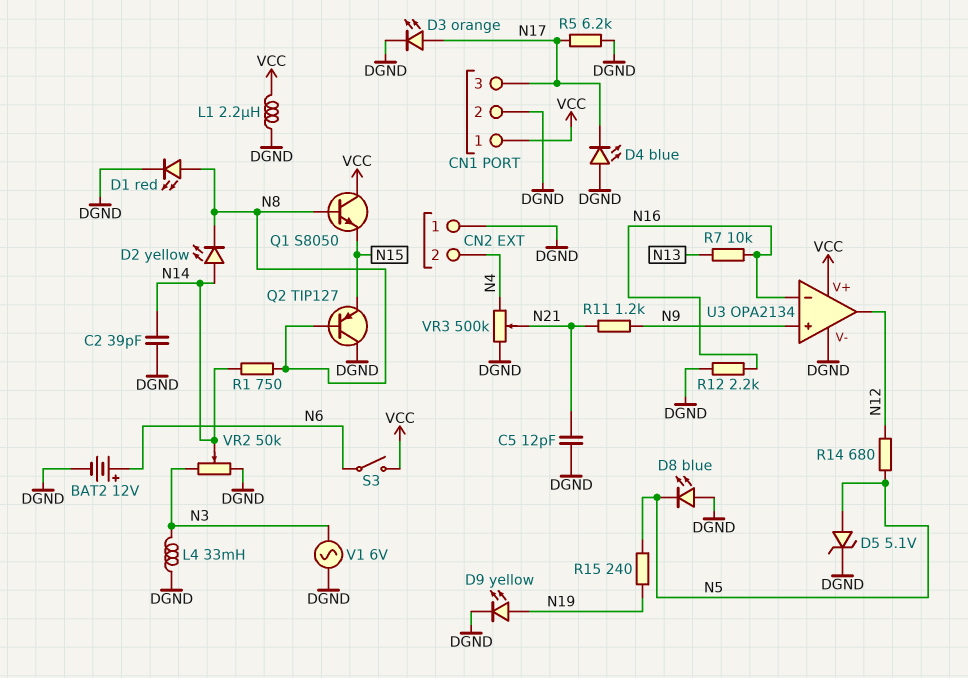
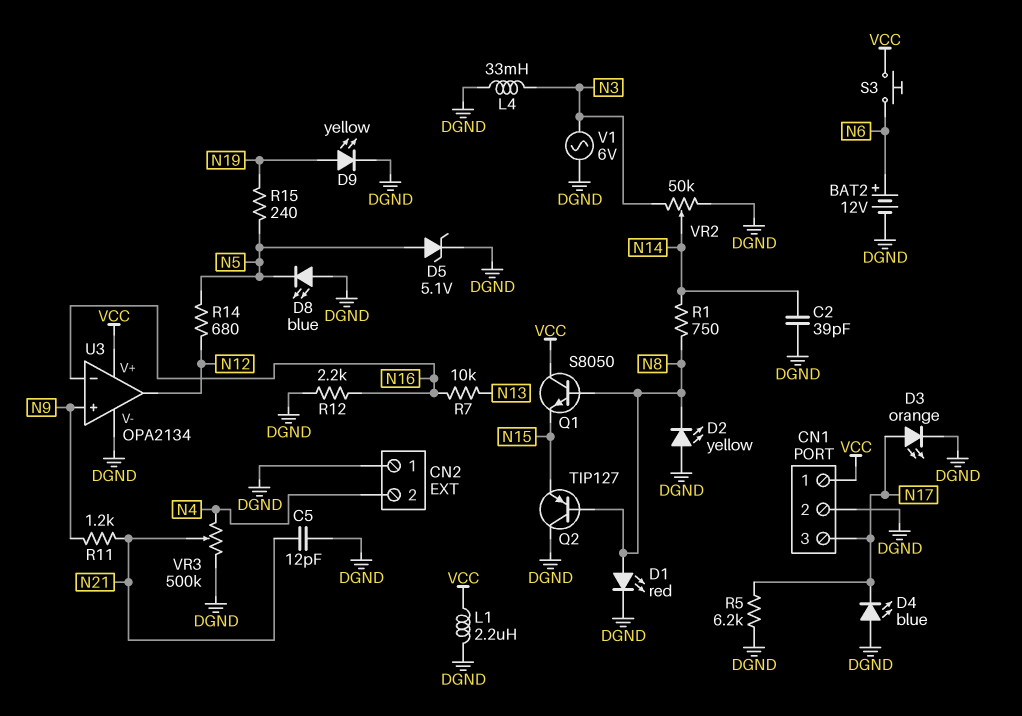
D2: LED yellow (A N14, K N8) -> LED yellow (A DGND, K N8)
S3: switch (N6, VCC) -> button (N6, VCC)

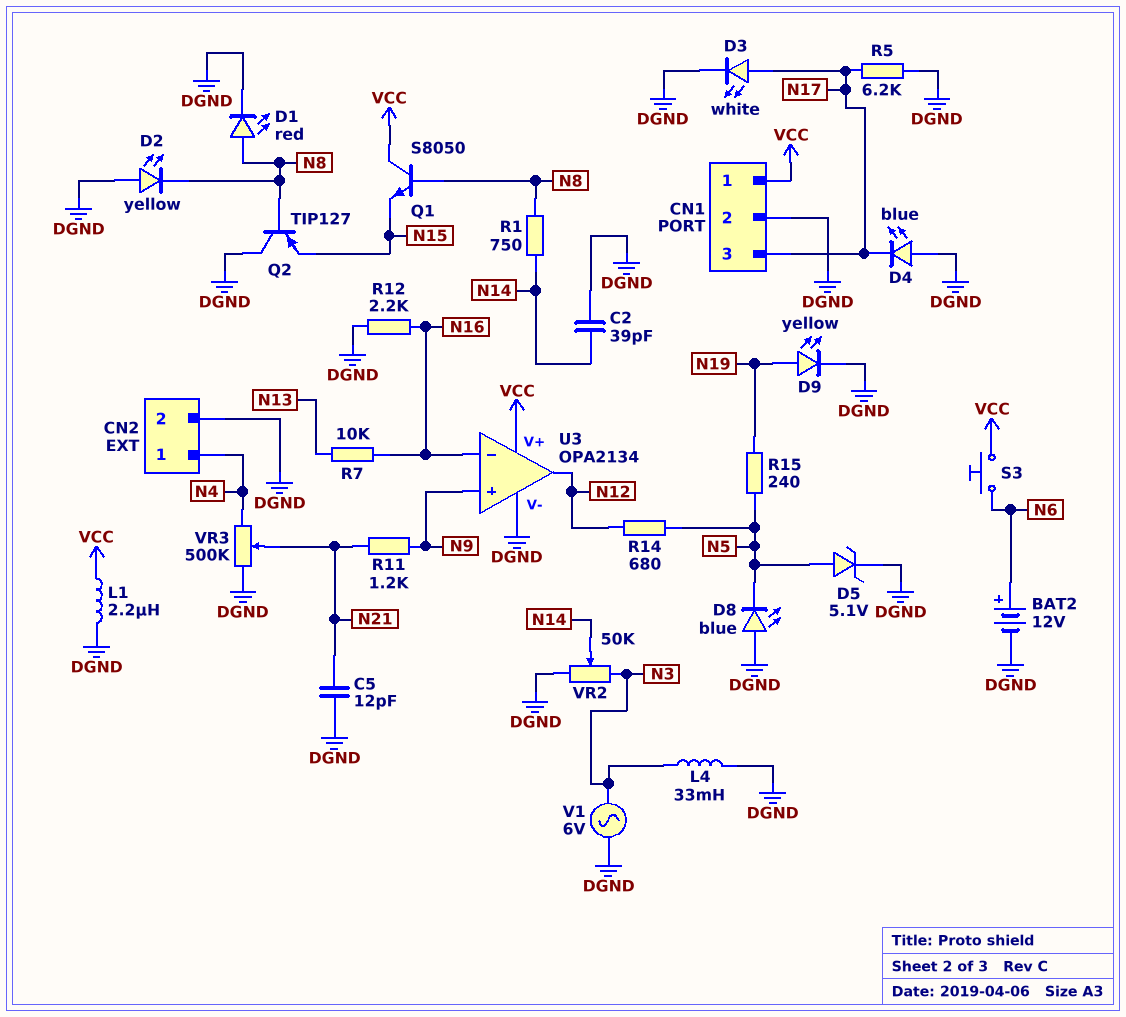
CN2 pin 1: DGND -> N4
CN2 pin 2: N4 -> DGND
D3: LED orange (A N17, K DGND) -> LED white (A N17, K DGND)

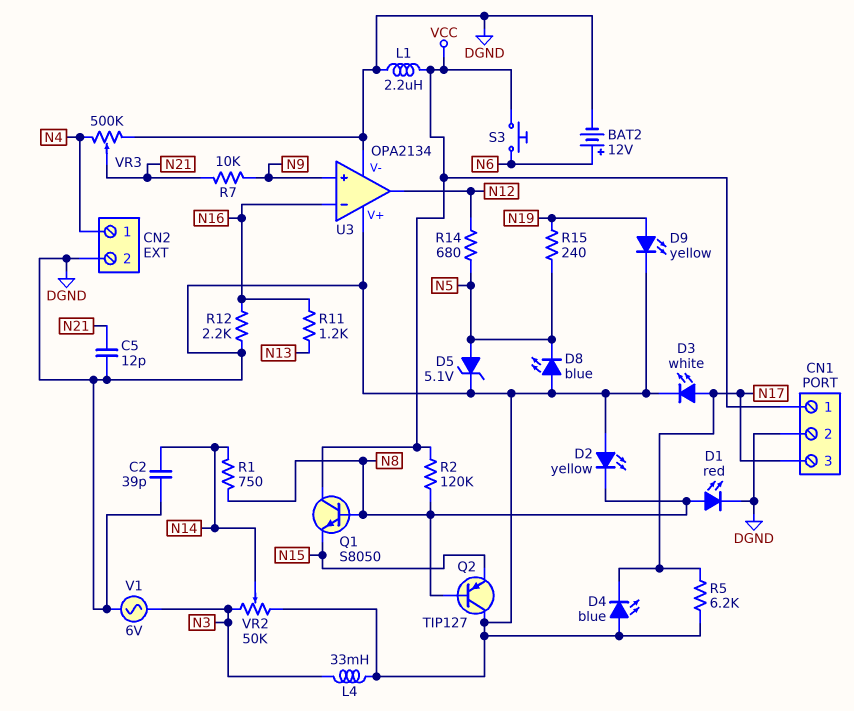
R2: none -> 120k (N8, VCC)
R7: 10k (N13, N16) -> 10k (N9, N21)
R11: 1.2k (N9, N21) -> 1.2k (N13, N16)
U3 pin V+: VCC -> DGND

